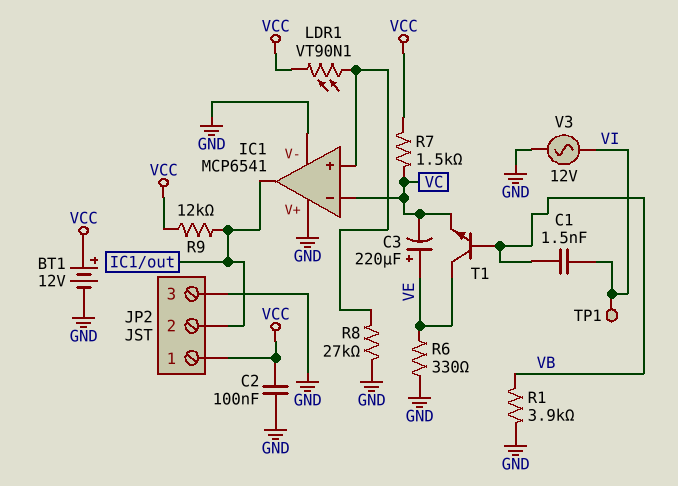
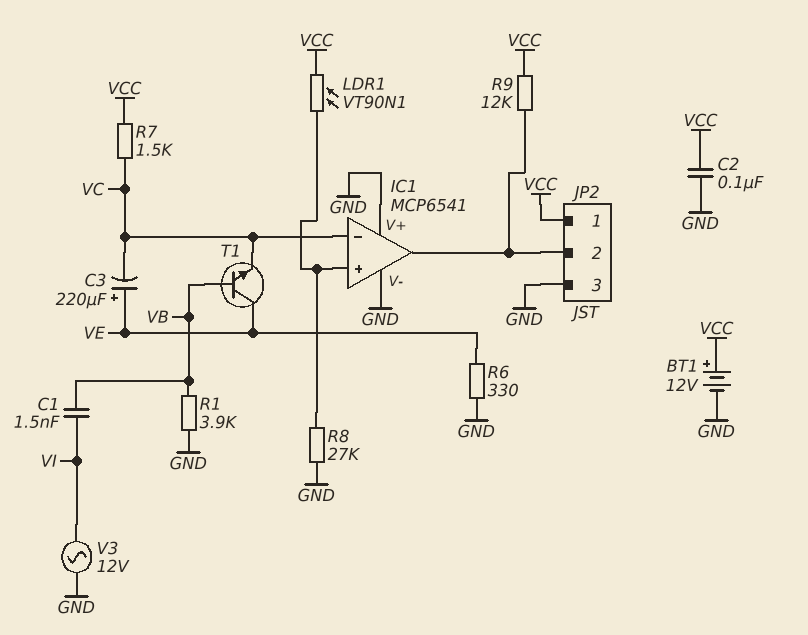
TP1: test point (VI) -> none

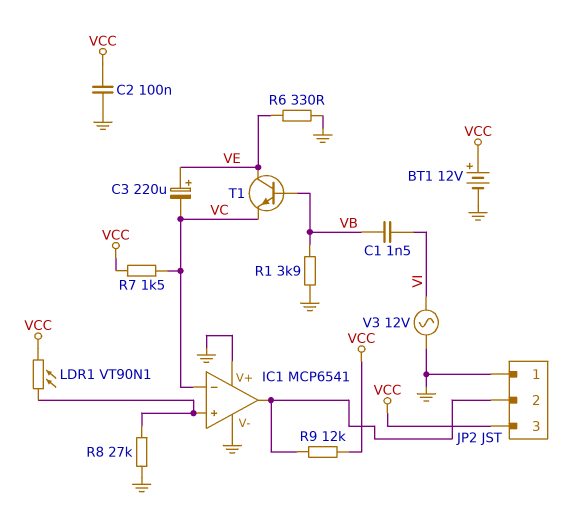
JP2 pin 1: VCC -> GND
JP2 pin 3: GND -> VCC

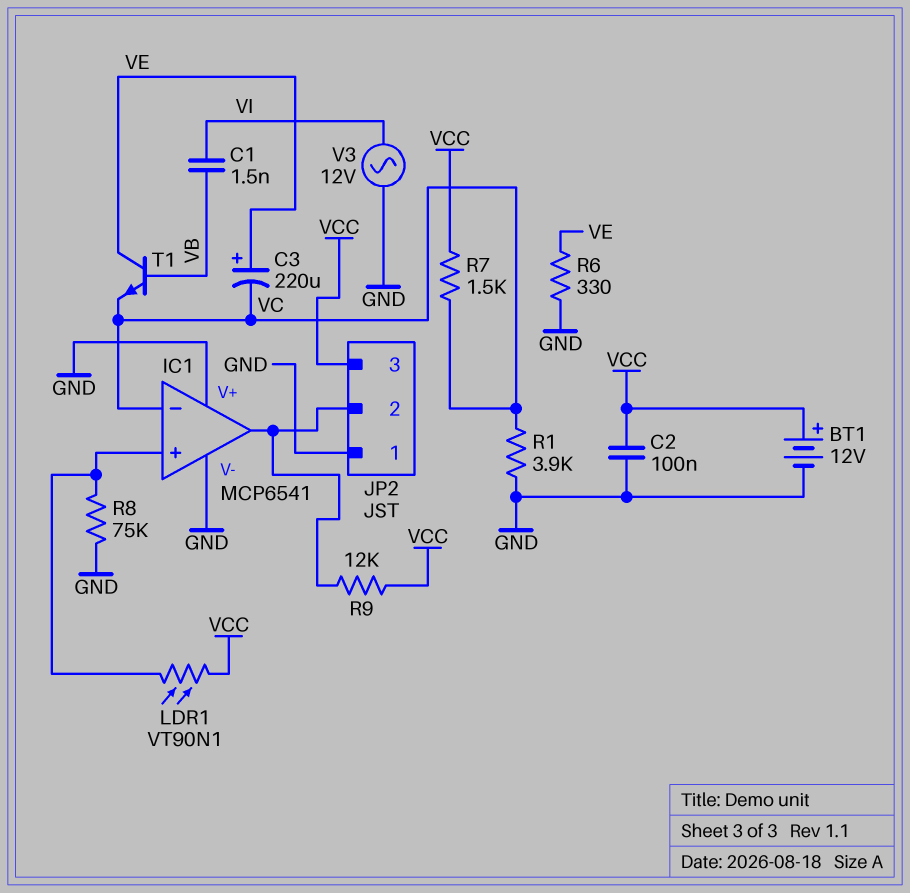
R1: 3.9k (GND, VB) -> 3.9k (GND, VC)
R8: 27k (GND, IC1/in+) -> 75k (GND, IC1/in+)

